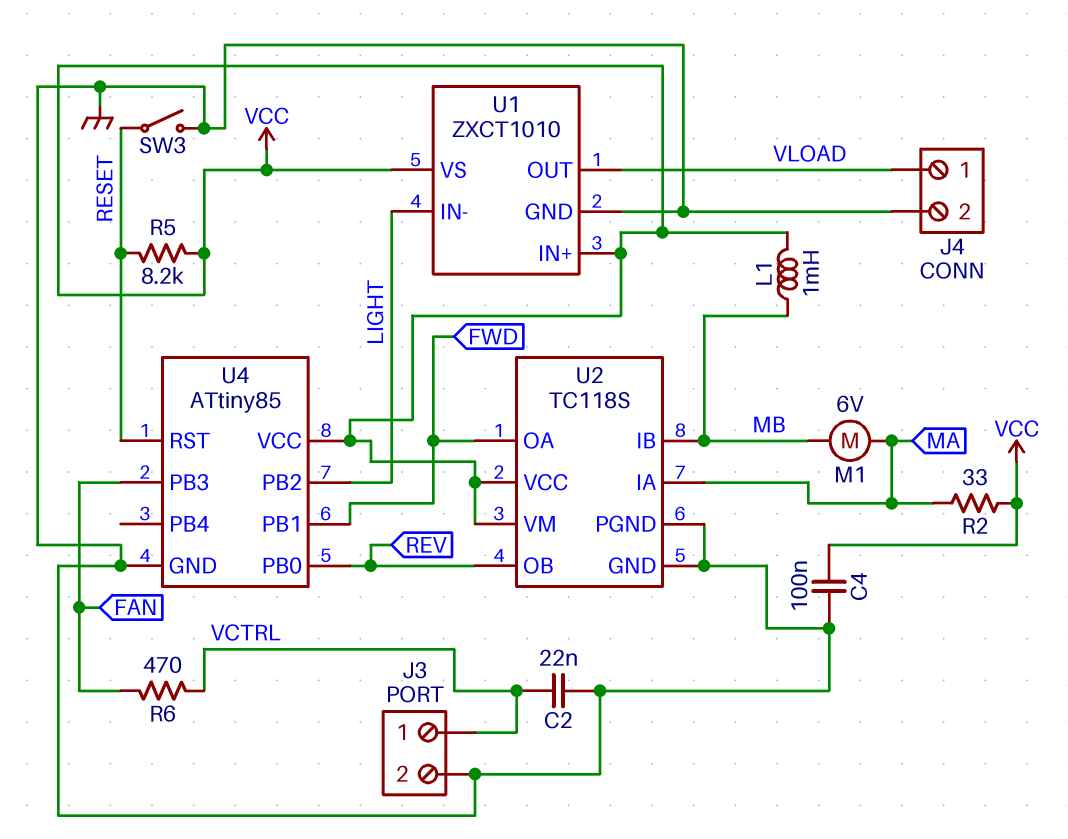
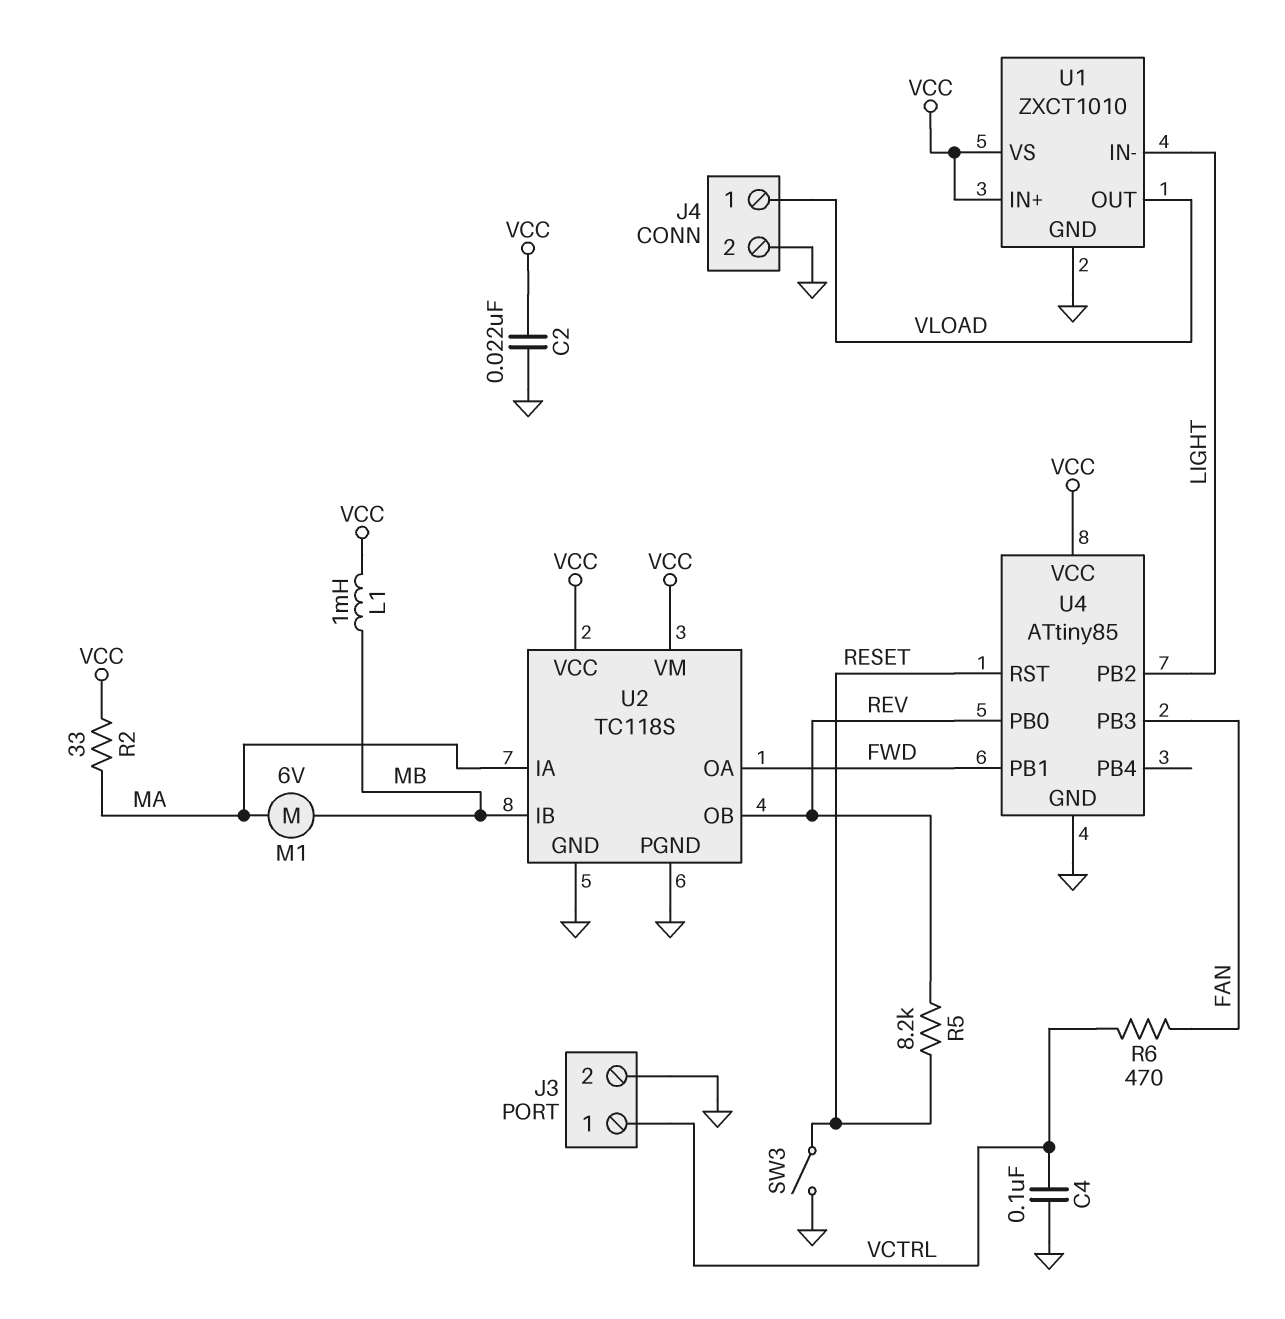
C2: 22nF (GND, VCTRL) -> 22nF (GND, VCC)
C4: 100nF (GND, VCC) -> 100nF (GND, VCTRL)
R5: 8.2k (RESET, VCC) -> 8.2k (RESET, REV)

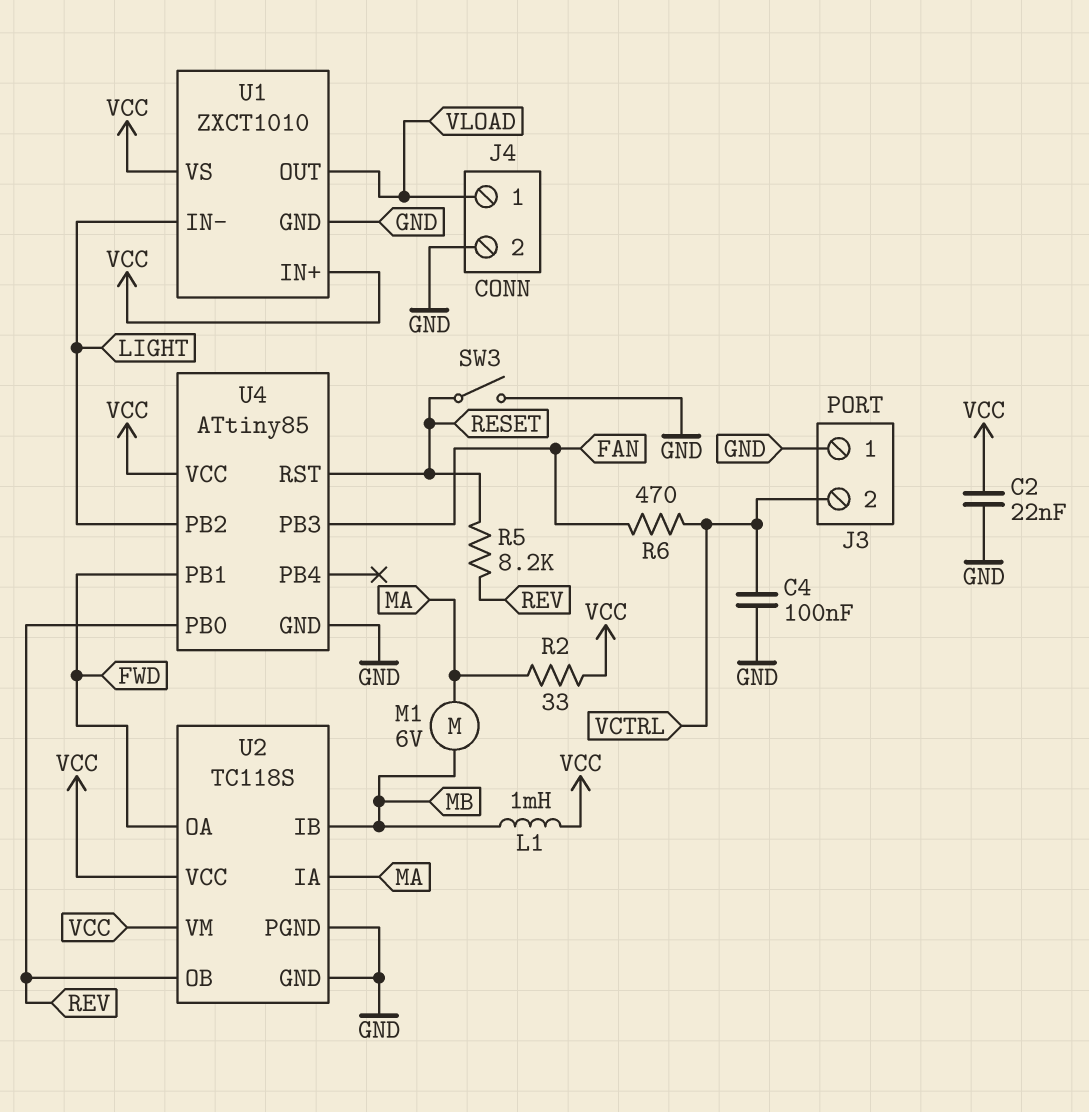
J3 pin 1: VCTRL -> GND
J3 pin 2: GND -> VCTRL

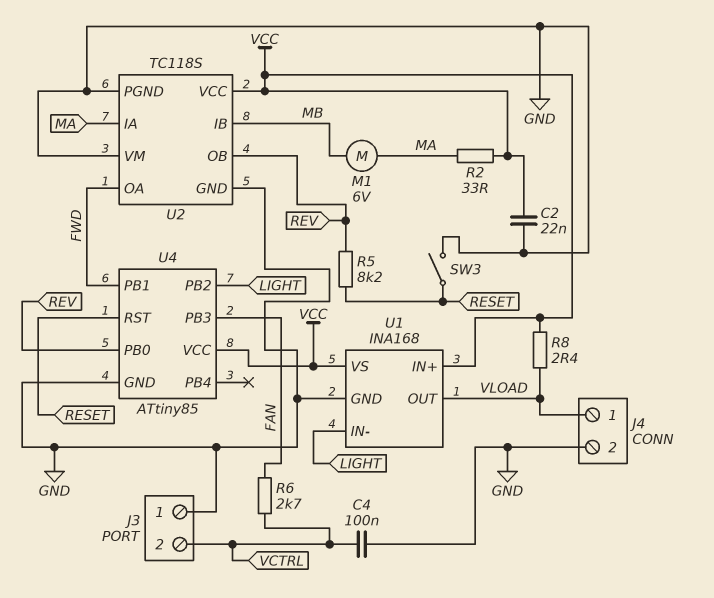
L1: 1mH (MB, VCC) -> none
R6: 470 (FAN, VCTRL) -> 2.7k (FAN, VCTRL)
R8: none -> 2.4 (VCC, VLOAD)
U1: ZXCT1010 -> INA168
U2 pin VM: VCC -> GND

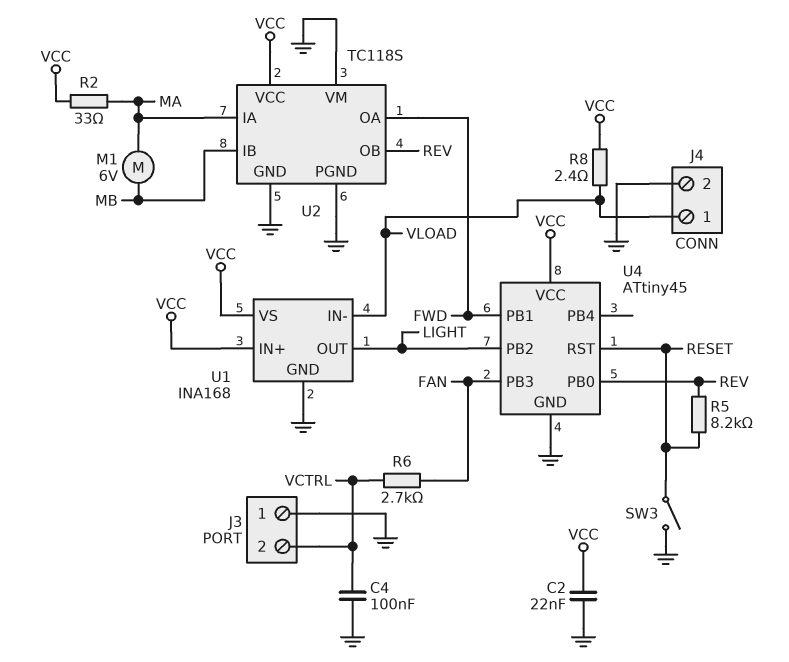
U1 pin IN-: LIGHT -> VLOAD
U1 pin OUT: VLOAD -> LIGHT
U4: ATtiny85 -> ATtiny45

